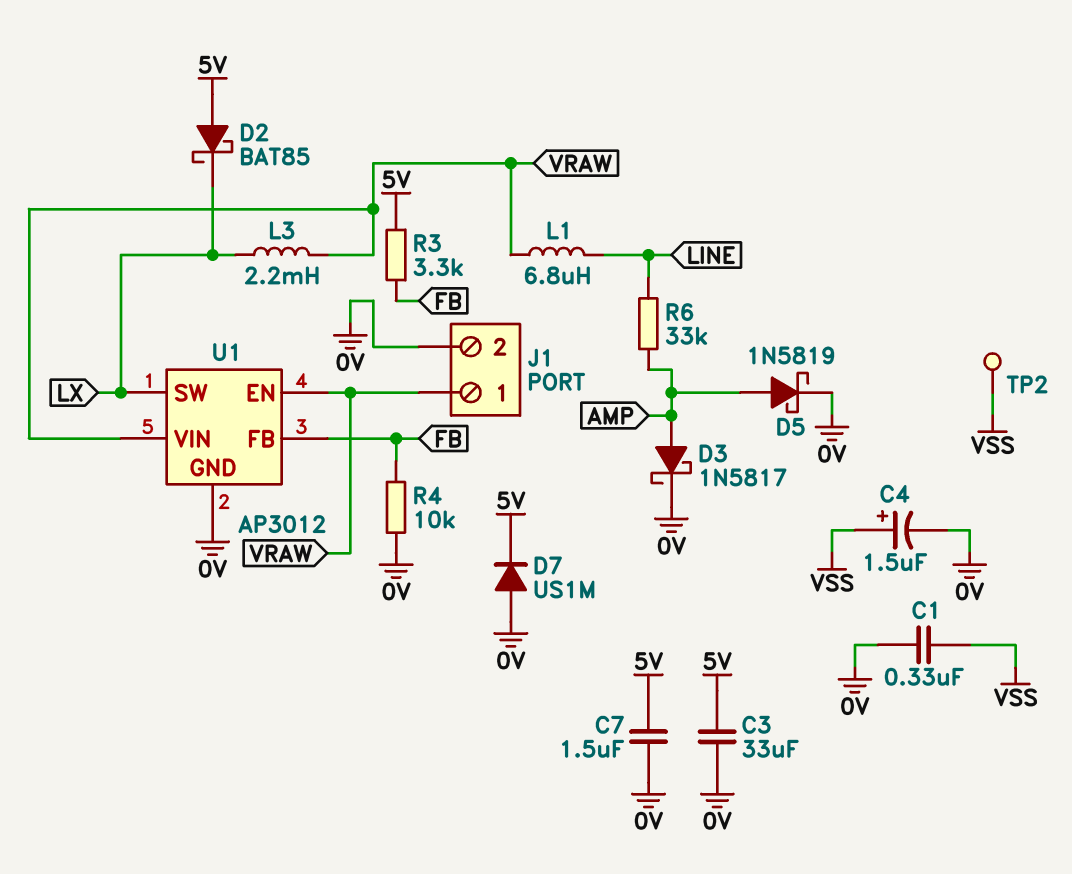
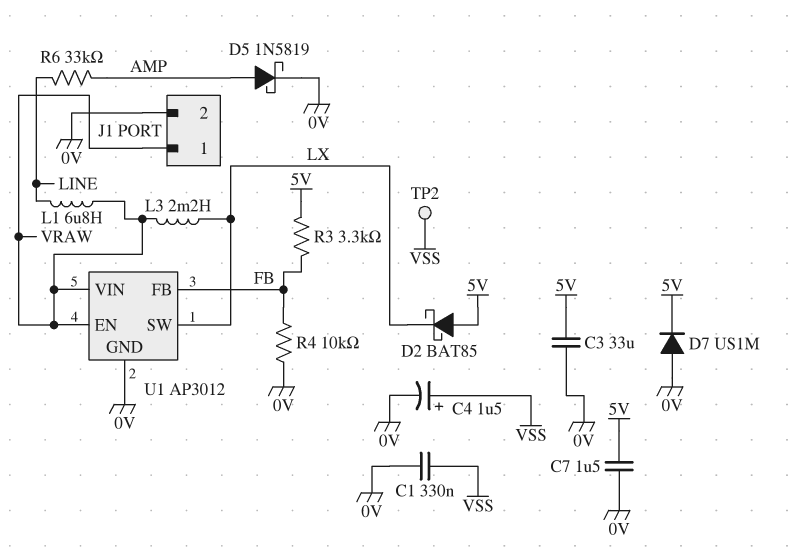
D3: schottky 1N5817 (A AMP, K 0V) -> none

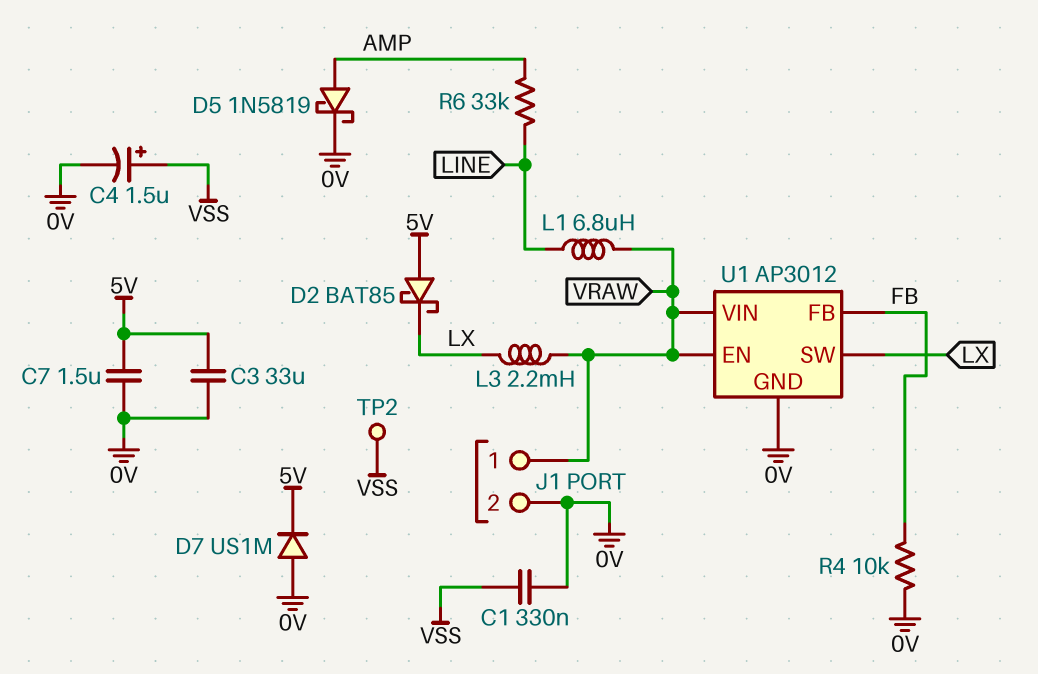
R3: 3.3k (5V, FB) -> none

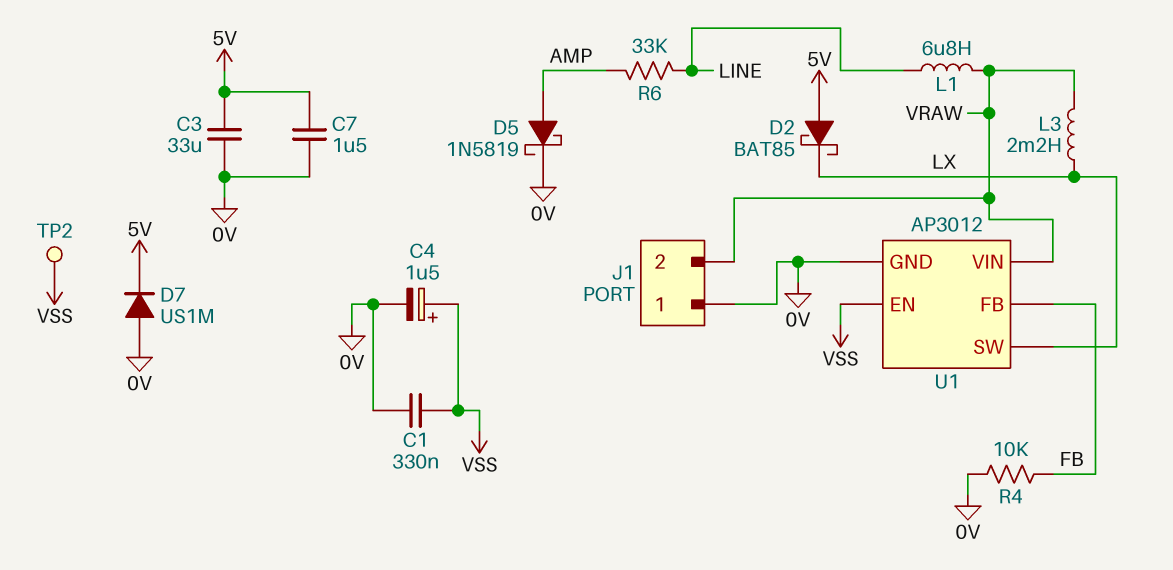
J1 pin 1: VRAW -> 0V
J1 pin 2: 0V -> VRAW
U1 pin EN: VRAW -> VSS

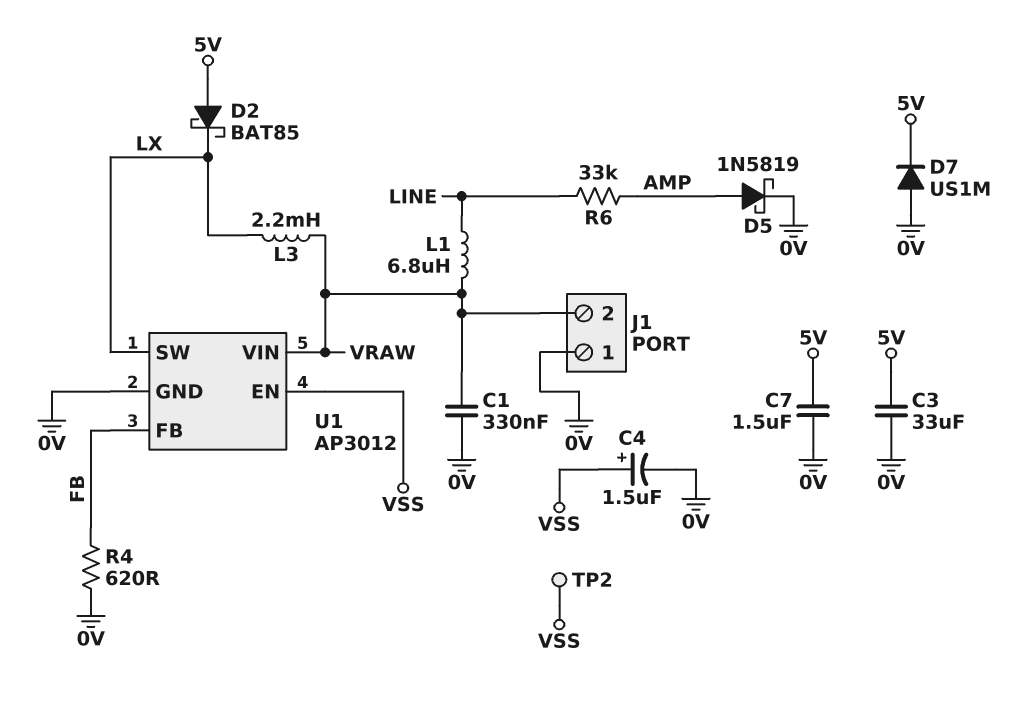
C1: 330nF (0V, VSS) -> 330nF (0V, VRAW)
R4: 10k (0V, FB) -> 620 (0V, FB)

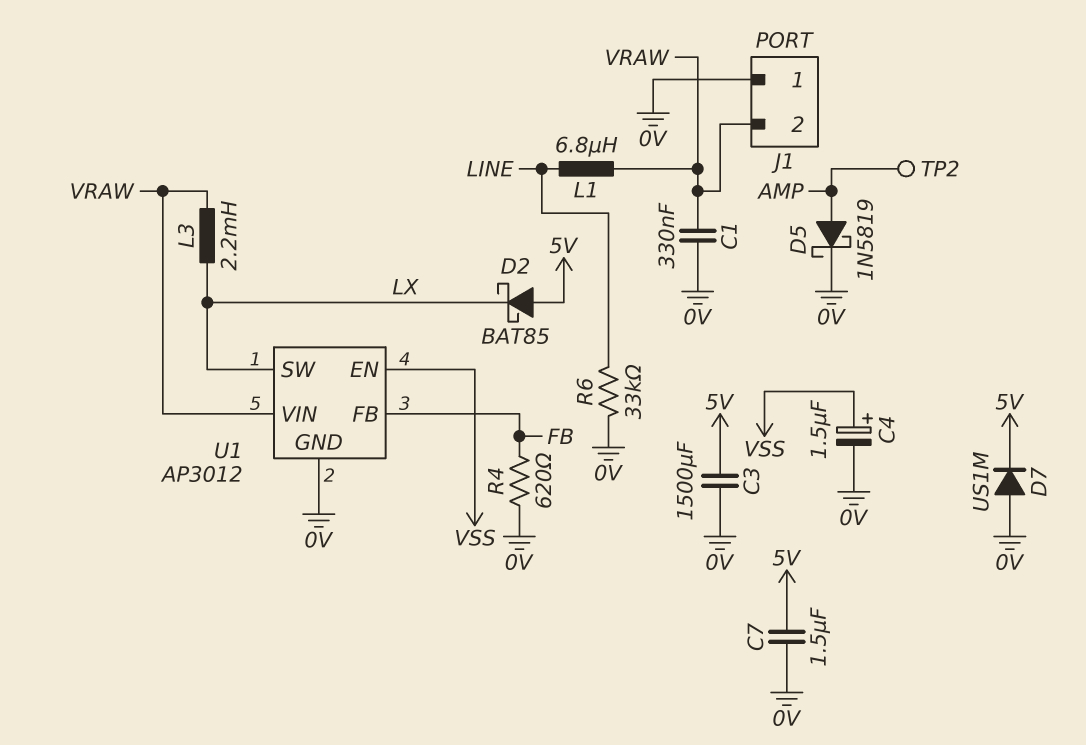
C3: 33uF (0V, 5V) -> 1500uF (0V, 5V)
R6: 33k (AMP, LINE) -> 33k (0V, LINE)
TP2: test point (VSS) -> test point (AMP)

